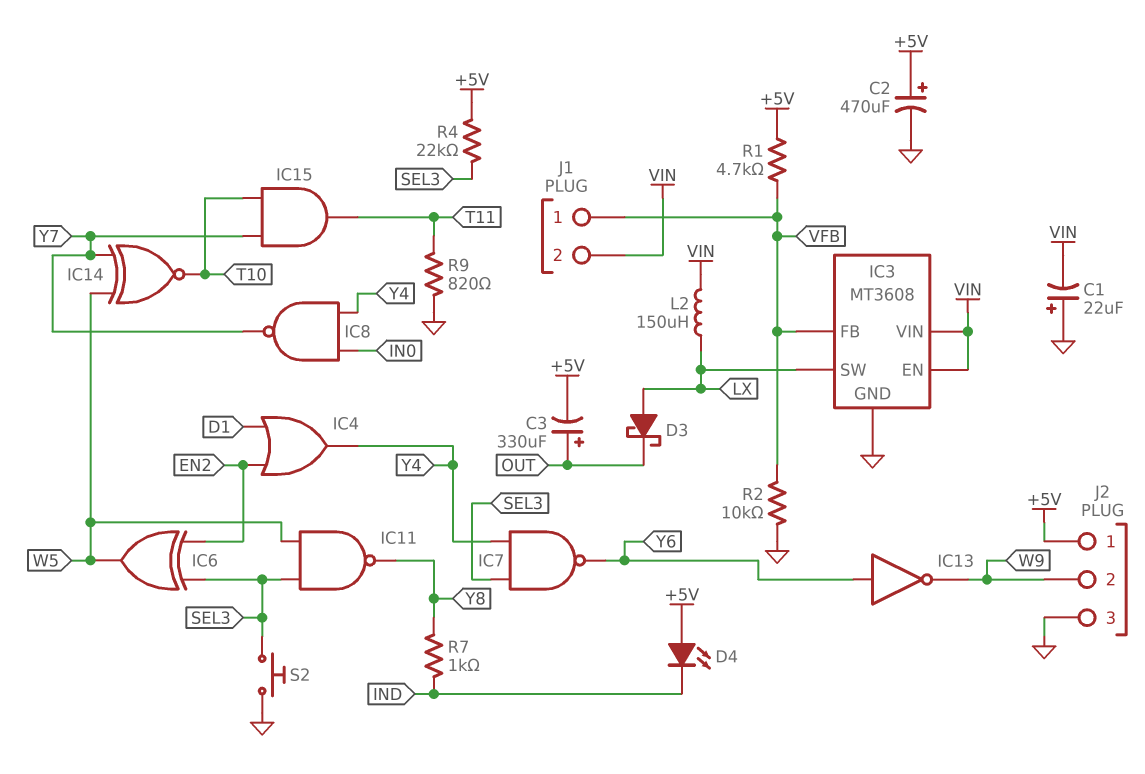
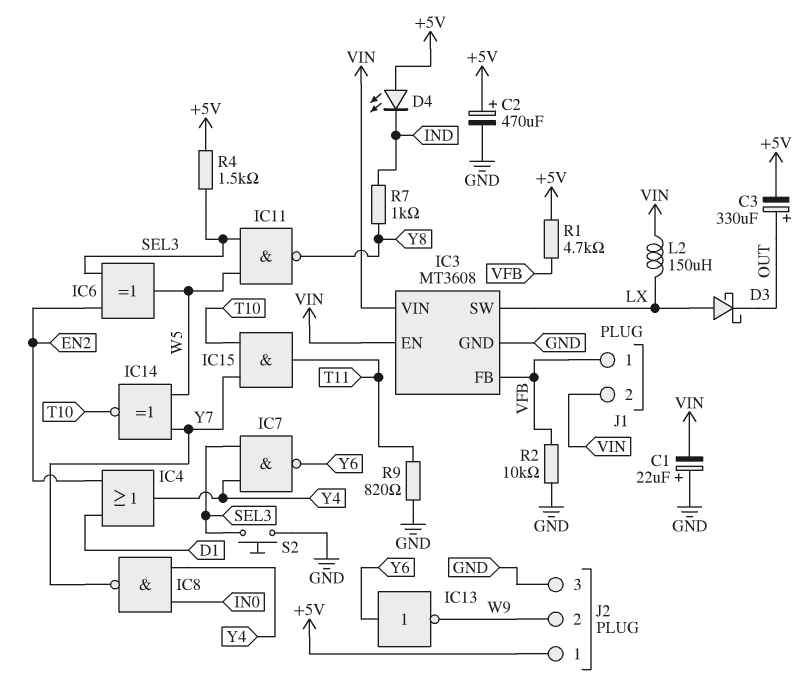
R4: 22k (+5V, SEL3) -> 1.5k (+5V, SEL3)

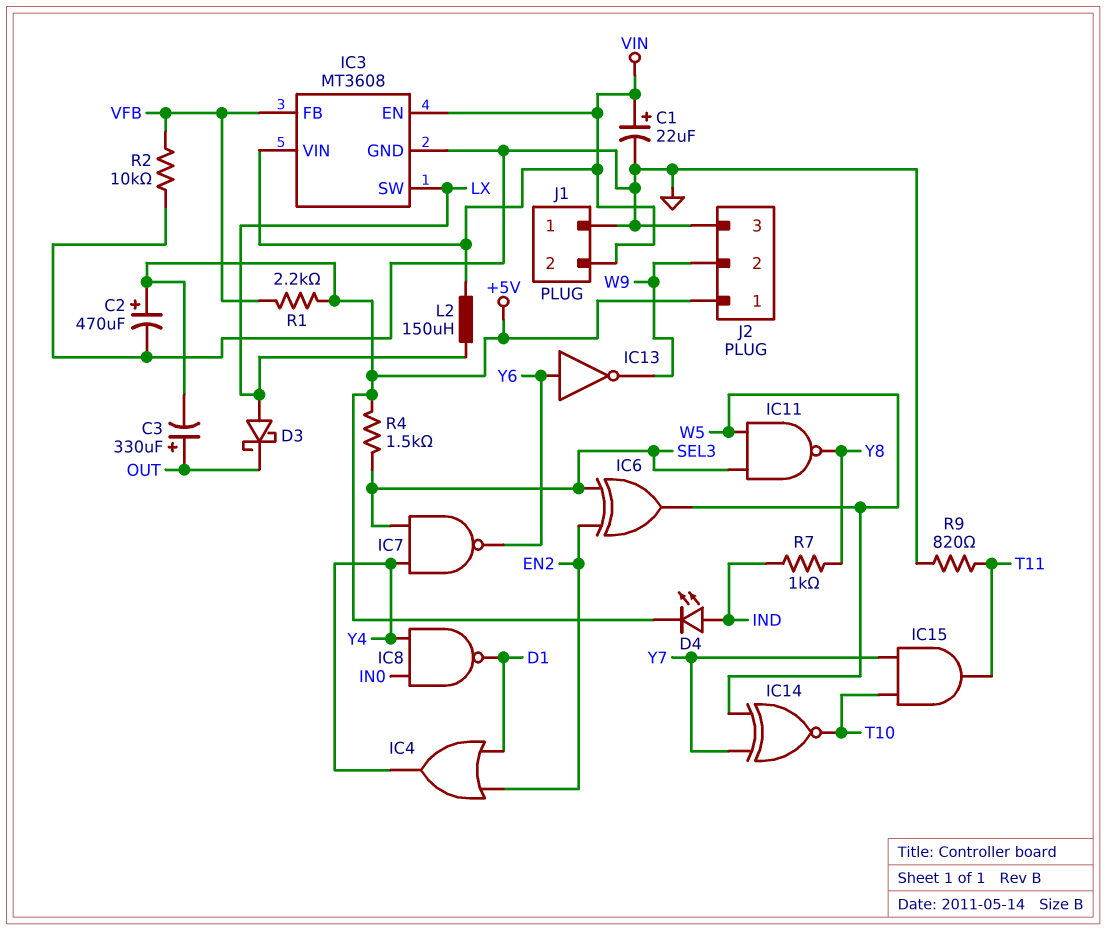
C1: 22uF (plus GND, minus VIN) -> 22uF (plus VIN, minus GND)
D4: LED (A +5V, K IND) -> LED (A IND, K +5V)
IC8: NAND (in IN0, in Y4, out Y7) -> NAND (in IN0, in Y4, out D1)
J1 pin 1: VFB -> GND
R1: 4.7k (+5V, VFB) -> 2.2k (+5V, VFB)
S2: button (GND, SEL3) -> none

